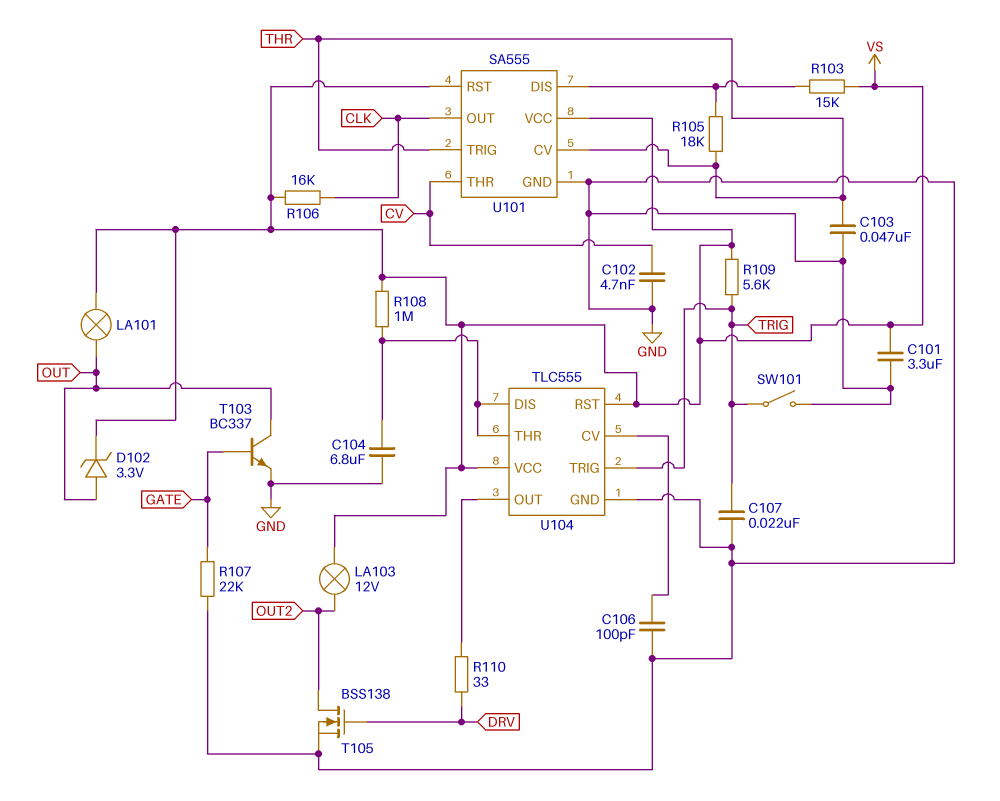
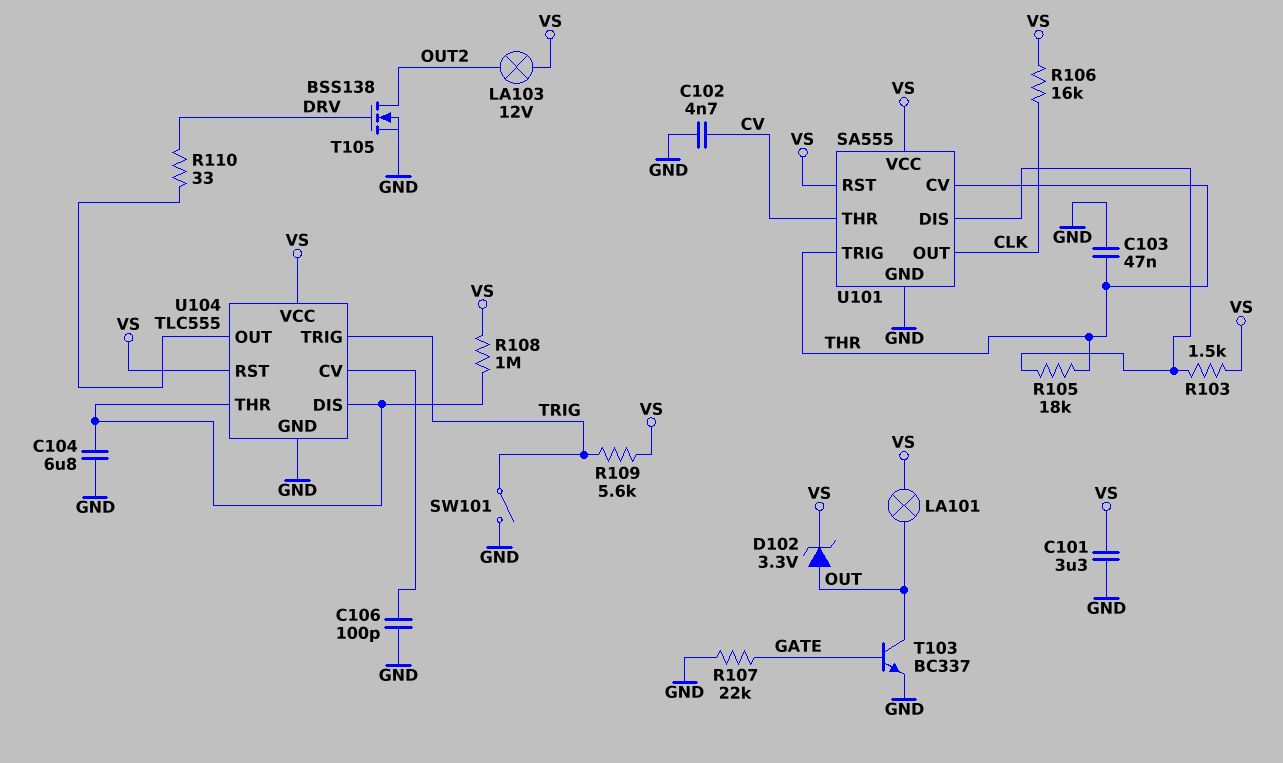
C107: 22nF (GND, TRIG) -> none
R103: 15k (U101/DIS, VS) -> 1.5k (U101/DIS, VS)

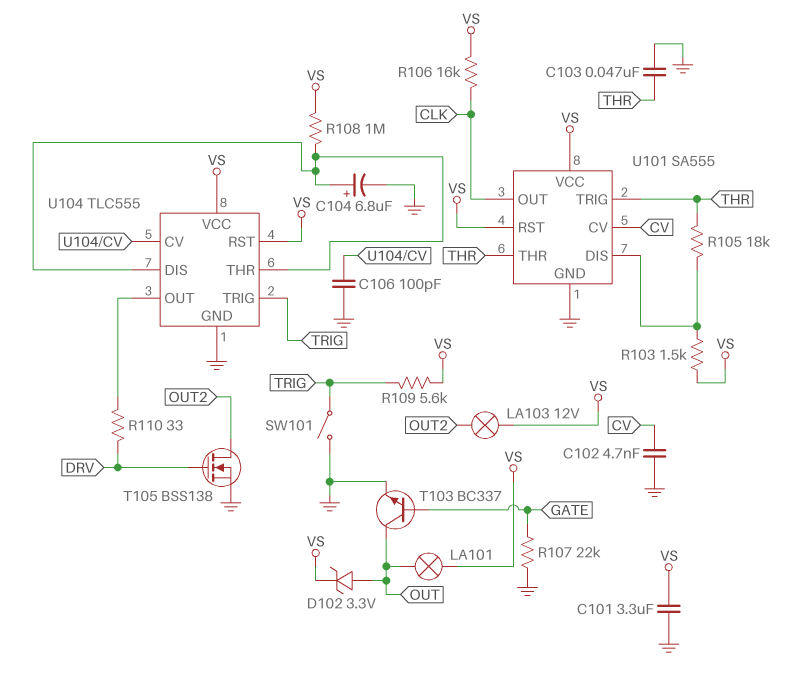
C104: 6.8uF (GND, U104/DIS) -> 6.8uF (plus U104/DIS, minus GND)
U101 pin CV: THR -> CV
U101 pin THR: CV -> THR

